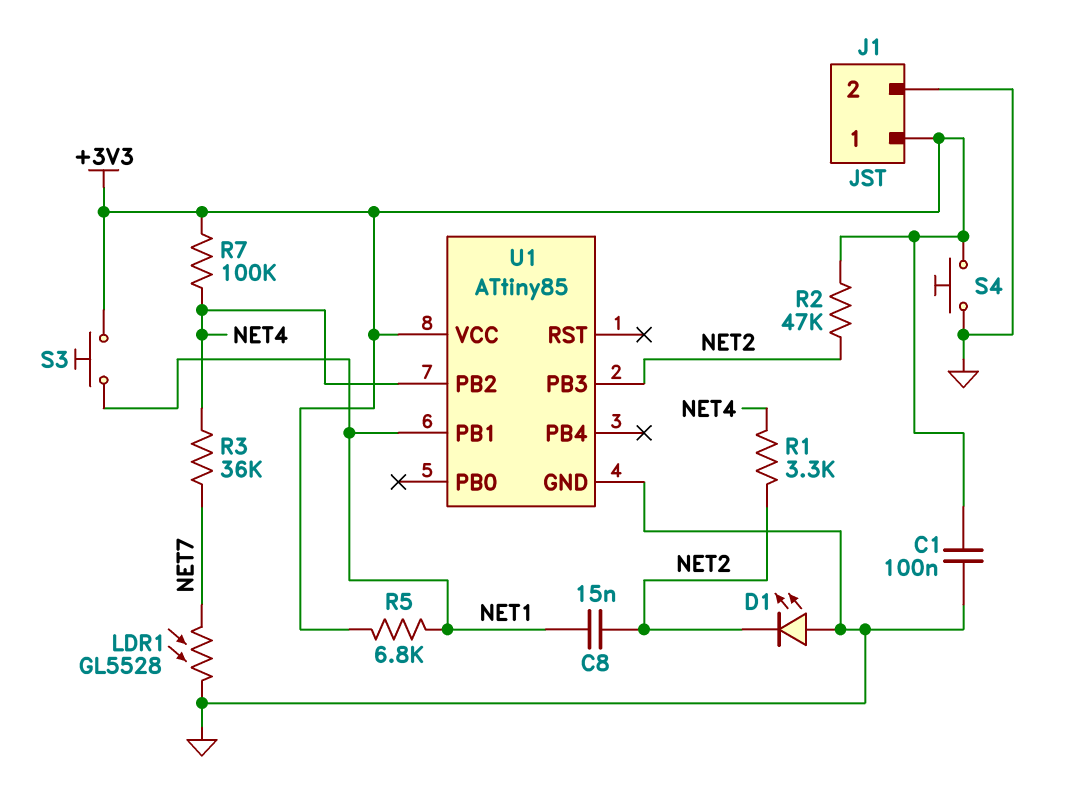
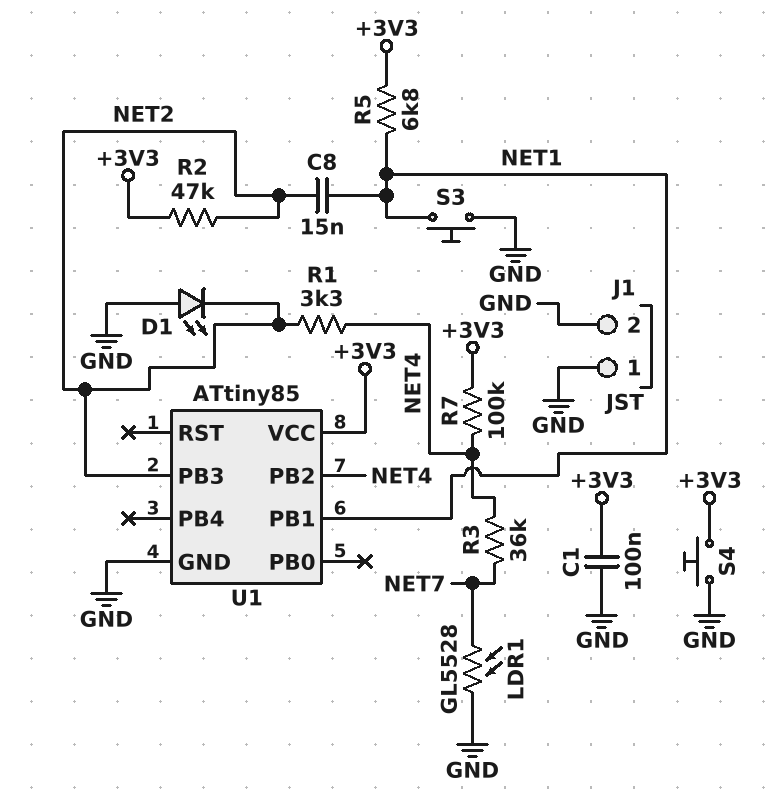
J1 pin 1: +3V3 -> GND
S3: button (+3V3, NET1) -> button (GND, NET1)

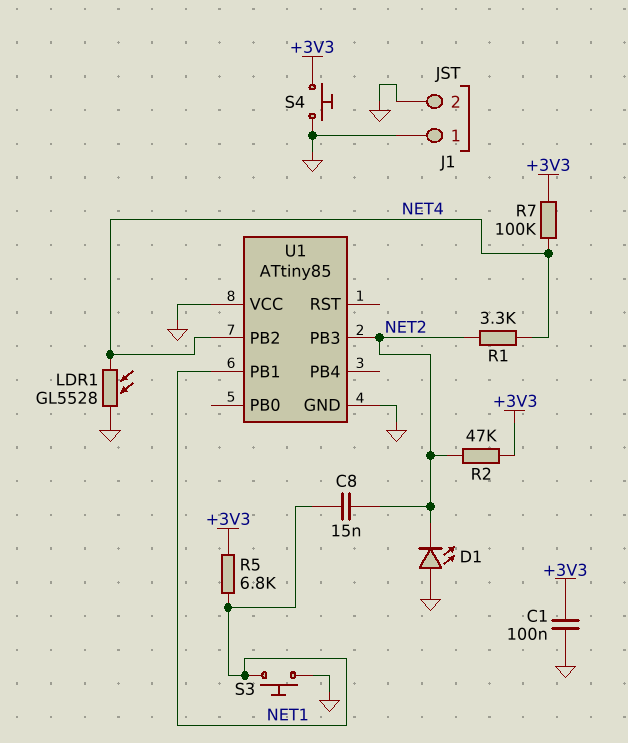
LDR1: GL5528 (GND, NET7) -> GL5528 (GND, NET4)
R3: 36k (NET4, NET7) -> none
U1 pin VCC: +3V3 -> GND

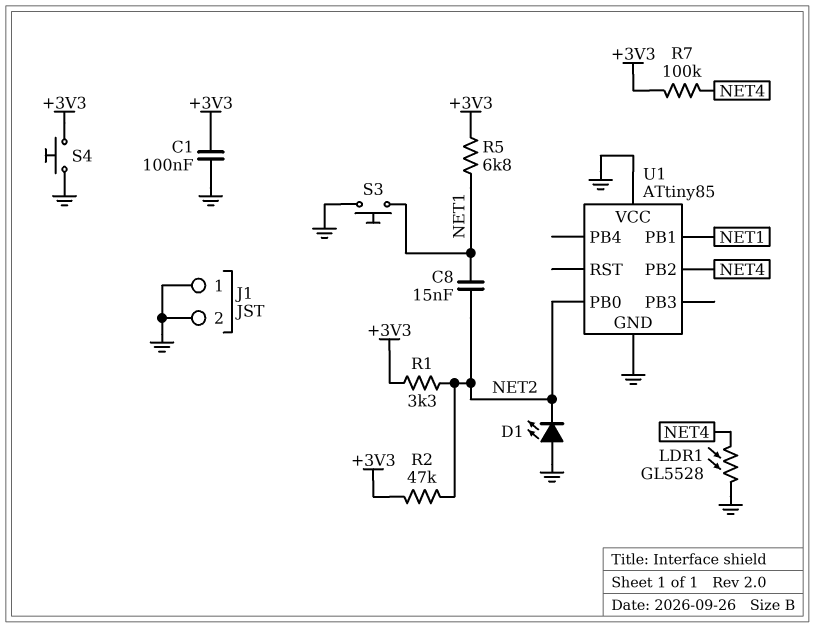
R1: 3.3k (NET2, NET4) -> 3.3k (+3V3, NET2)
U1 pin PB0: none -> NET2
U1 pin PB3: NET2 -> none

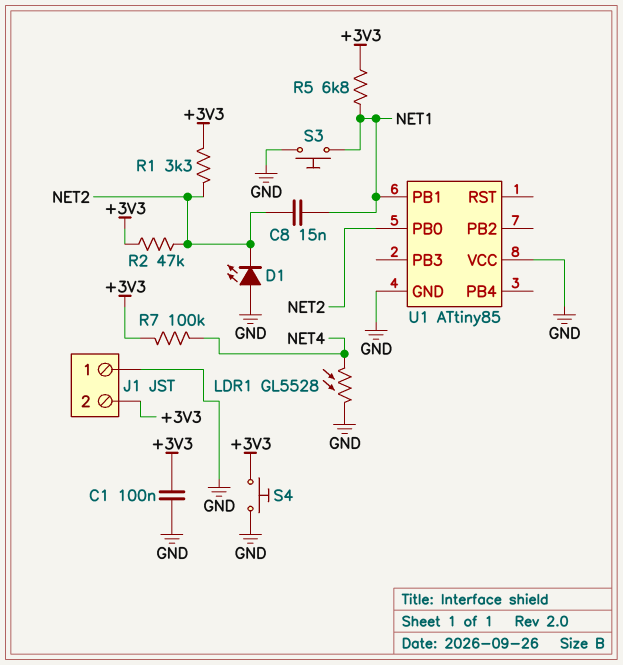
J1 pin 2: GND -> +3V3
U1 pin PB2: NET4 -> none

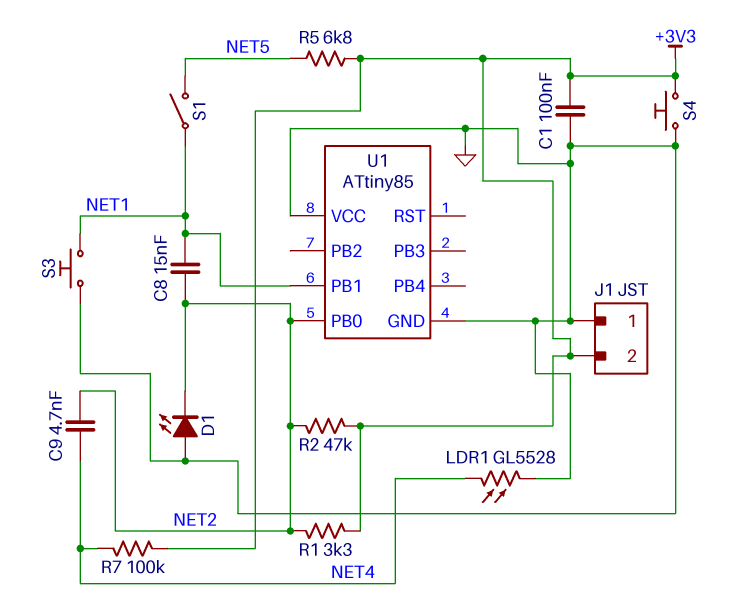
C9: none -> 4.7nF (NET2, NET4)
R5: 6.8k (+3V3, NET1) -> 6.8k (+3V3, NET5)
S1: none -> switch (NET1, NET5)

